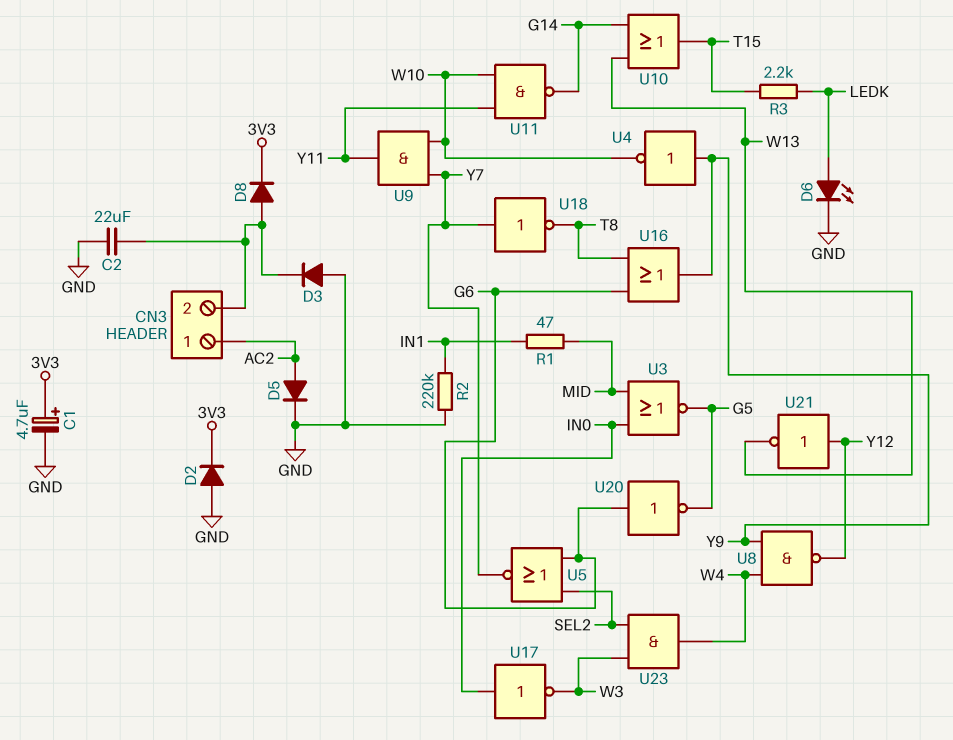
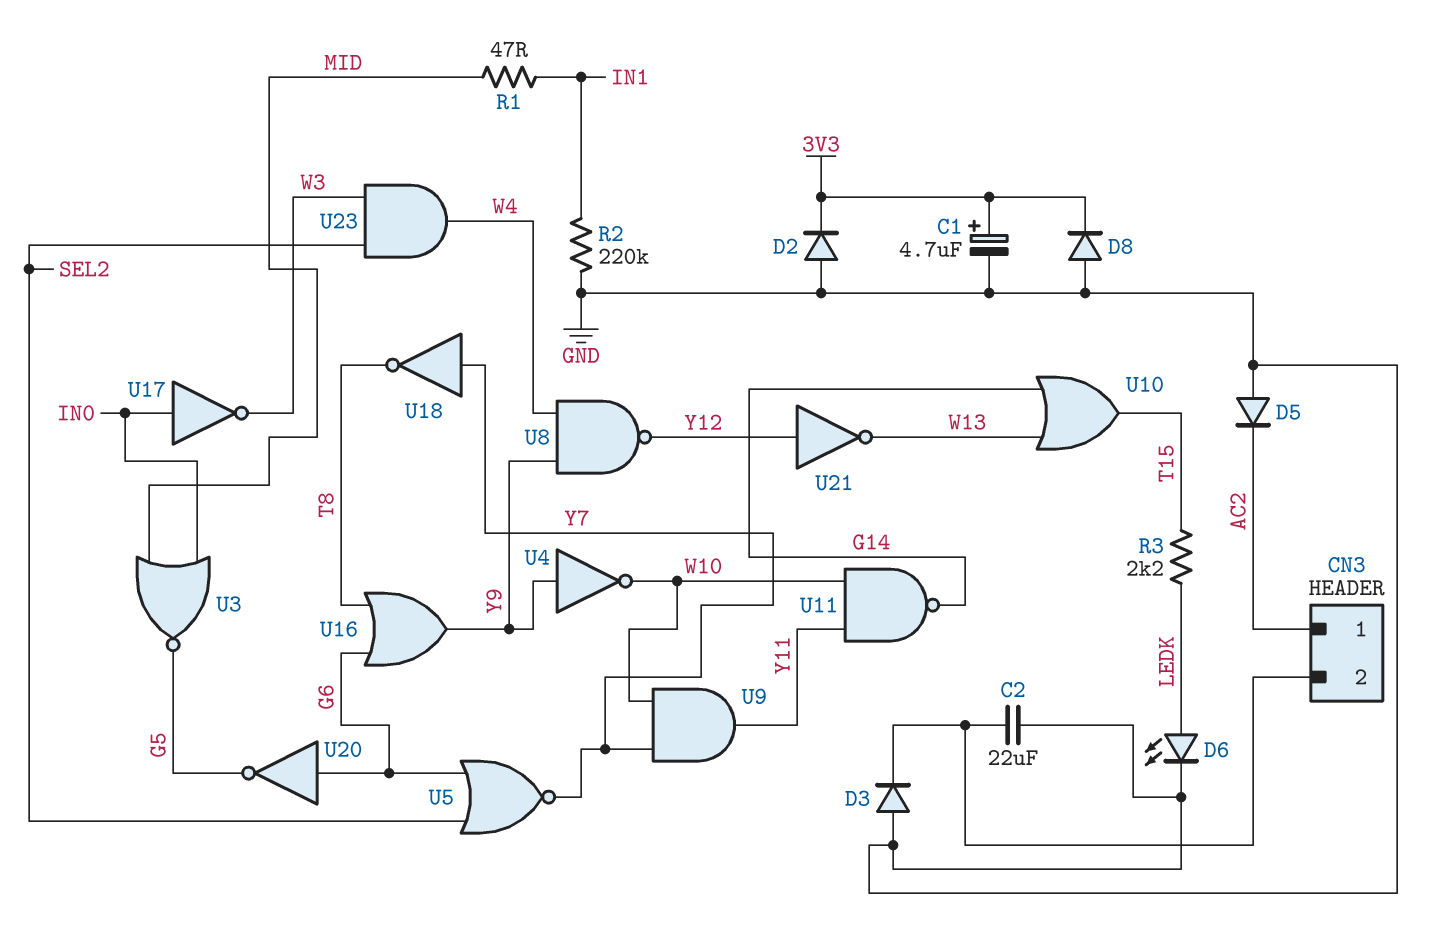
D5: diode (A AC2, K GND) -> diode (A GND, K AC2)
D8: diode (A CN3/2, K 3V3) -> diode (A GND, K 3V3)

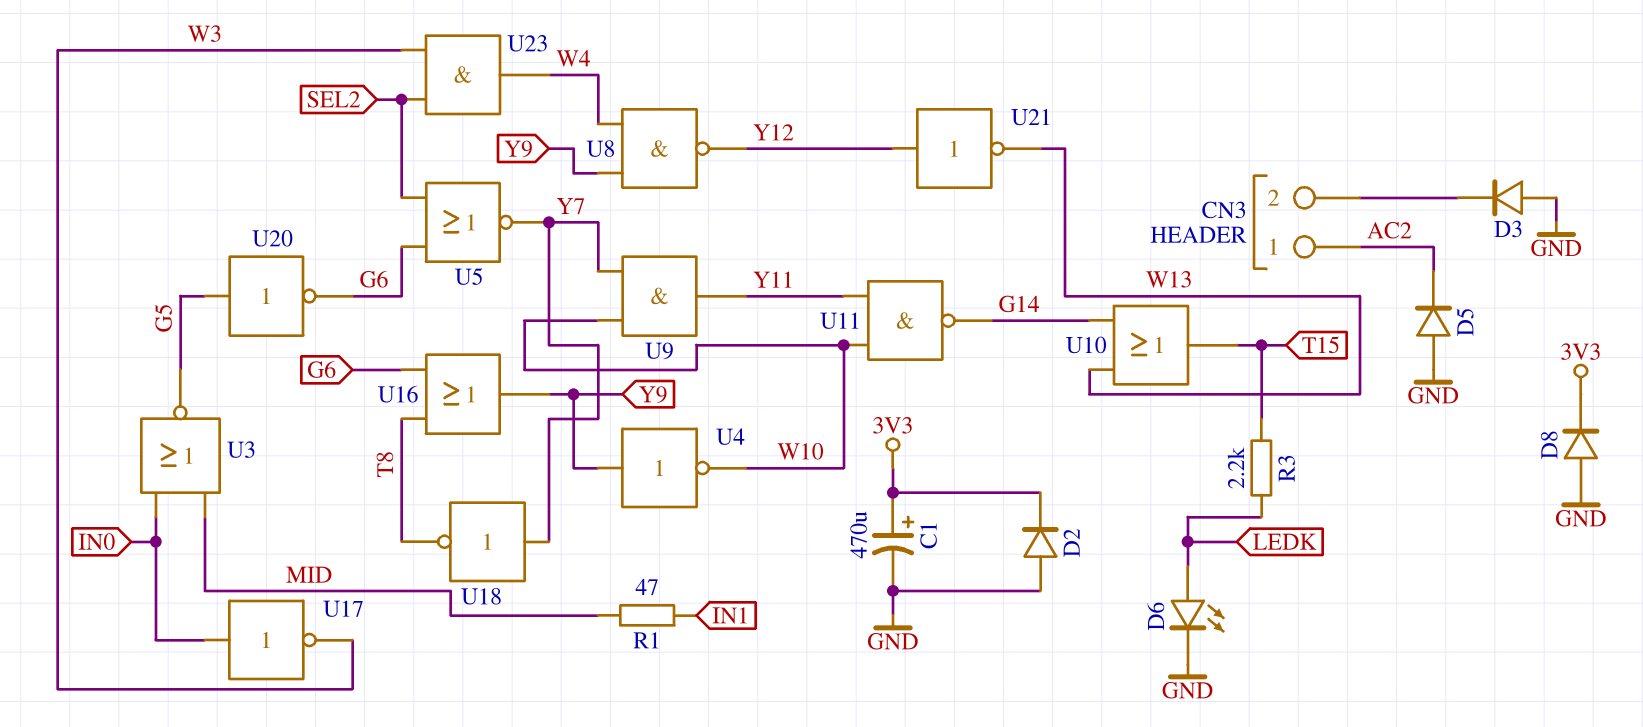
C1: 4.7uF (plus 3V3, minus GND) -> 470uF (plus 3V3, minus GND)
C2: 22uF (CN3/2, GND) -> none
R2: 220k (GND, IN1) -> none
U20: NOT (in G6, out G5) -> NOT (in G5, out G6)

